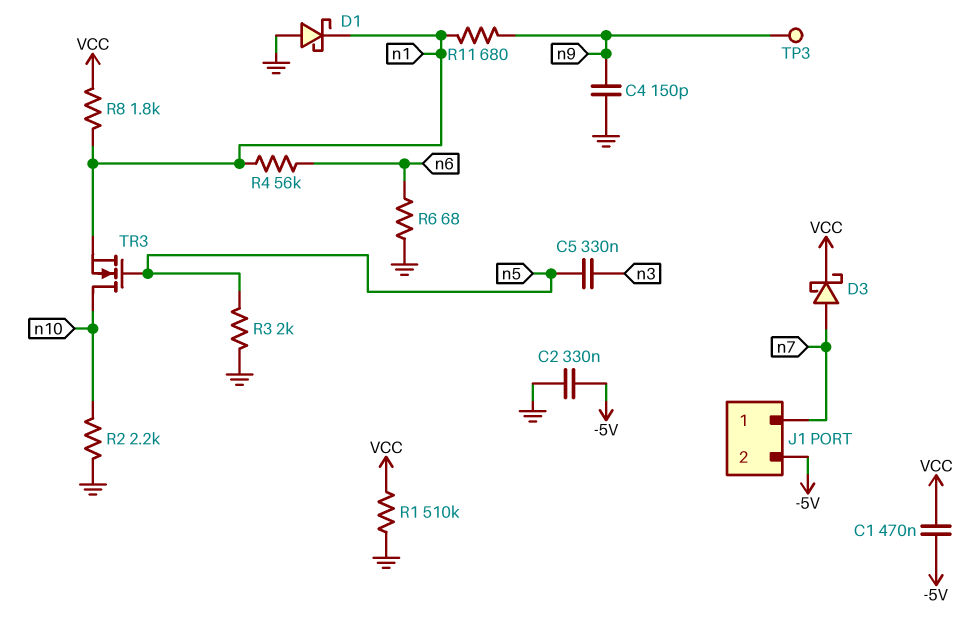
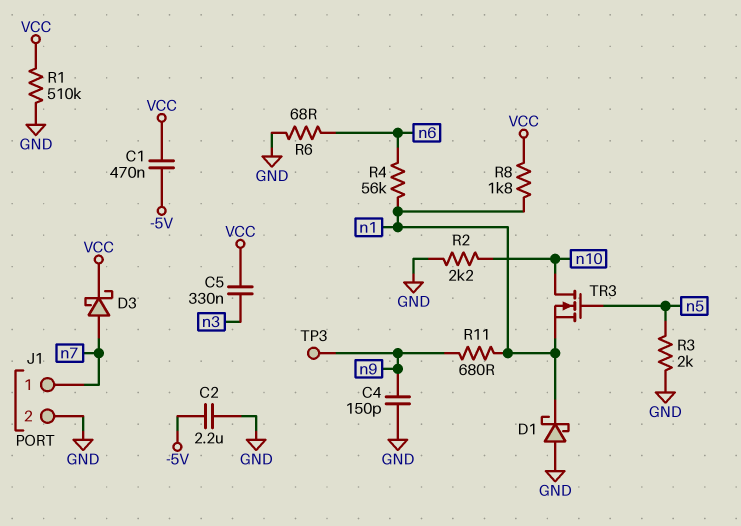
C2: 330nF (-5V, GND) -> 2.2uF (-5V, GND)
C5: 330nF (n3, n5) -> 330nF (VCC, n3)
J1 pin 2: -5V -> GND

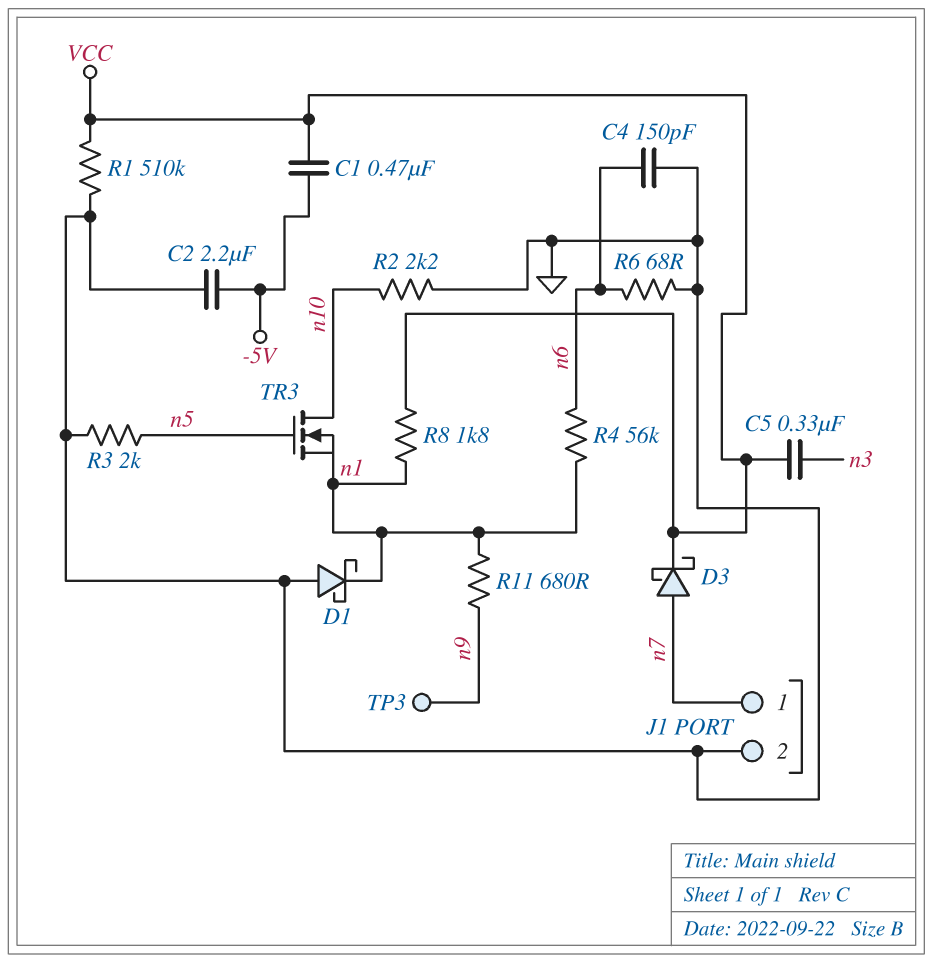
C4: 150pF (GND, n9) -> 150pF (GND, n6)

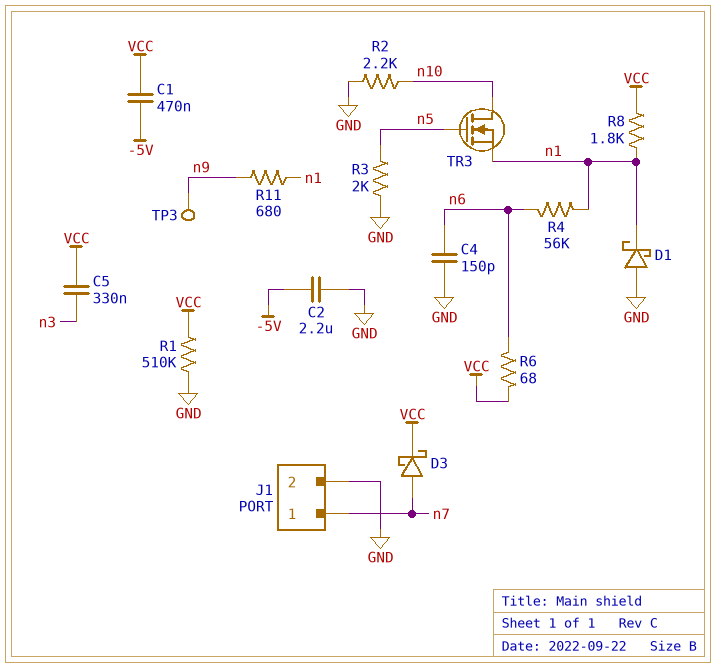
R6: 68 (GND, n6) -> 68 (VCC, n6)

